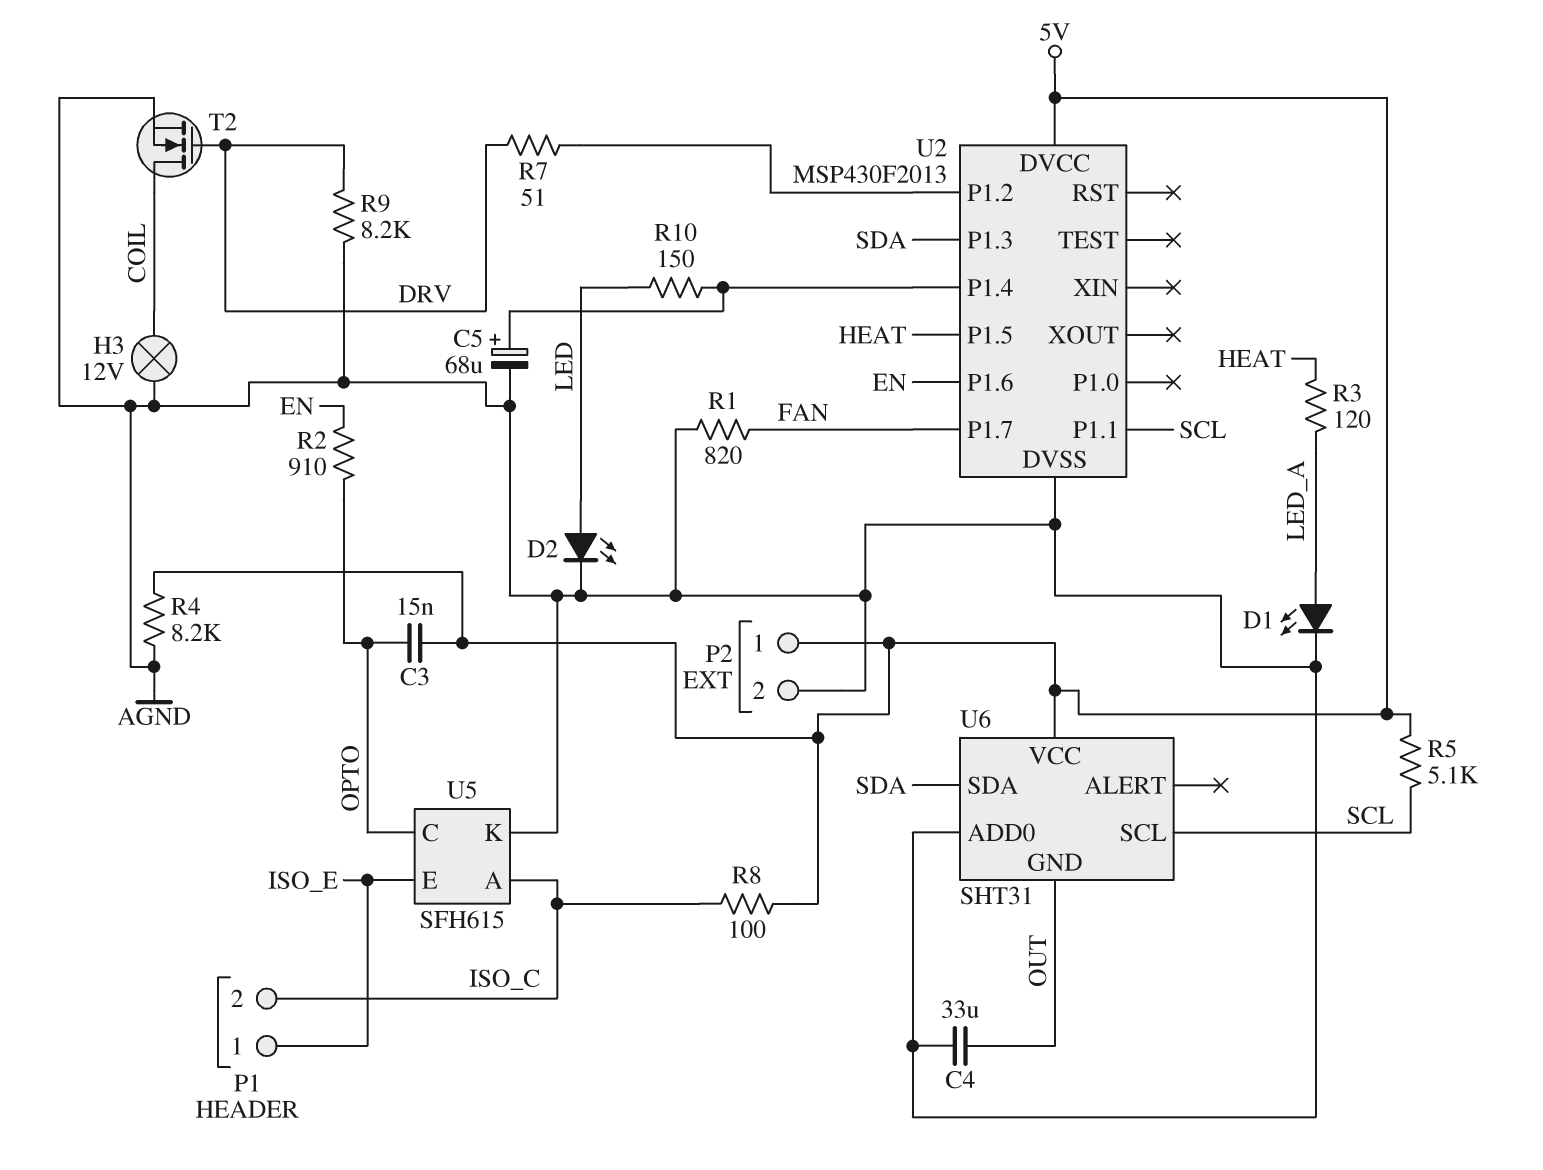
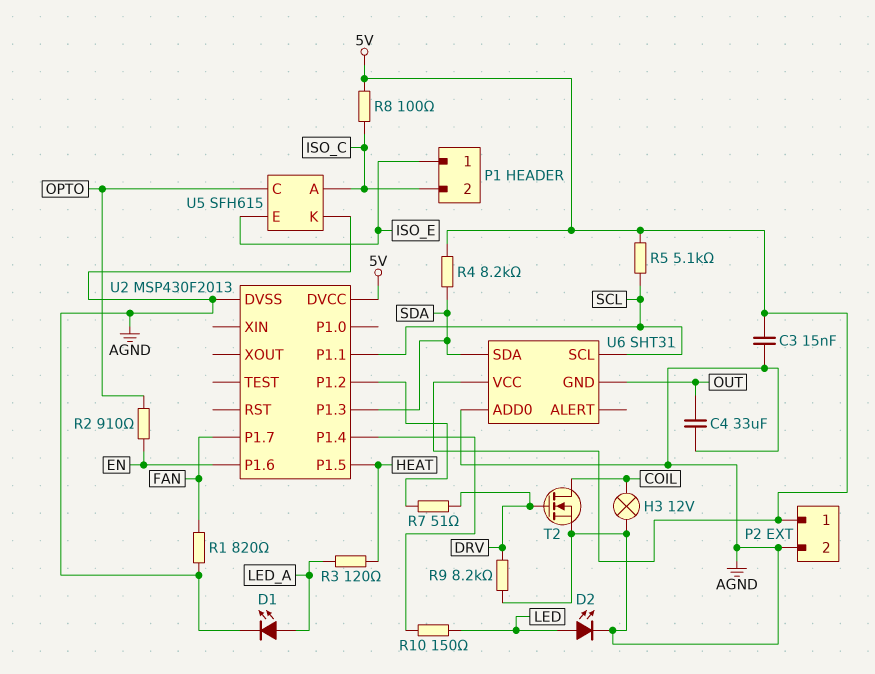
C3: 15nF (5V, OPTO) -> 15nF (5V, AGND)
C5: 68uF (plus U2/P1.4, minus AGND) -> none
R4: 8.2k (5V, AGND) -> 8.2k (5V, SDA)

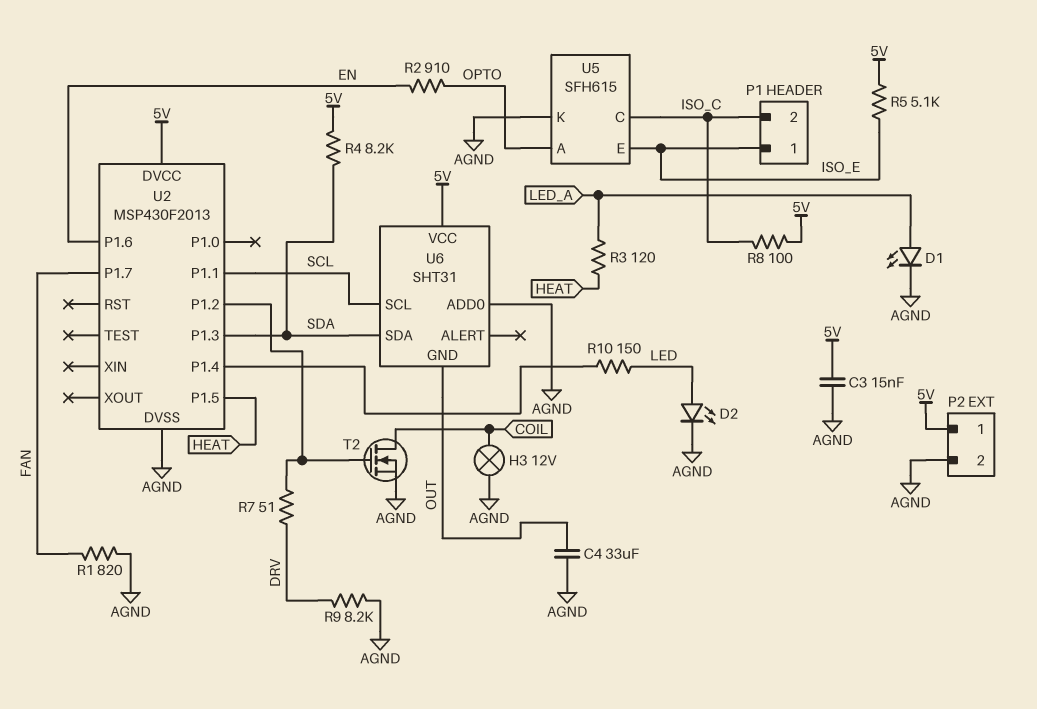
R5: 5.1k (5V, SCL) -> 5.1k (5V, ISO_E)
T2: NMOS (G DRV, D COIL, S AGND) -> NMOS (G U2/P1.2, D COIL, S AGND)
U5 pin A: ISO_C -> OPTO
U5 pin C: OPTO -> ISO_C

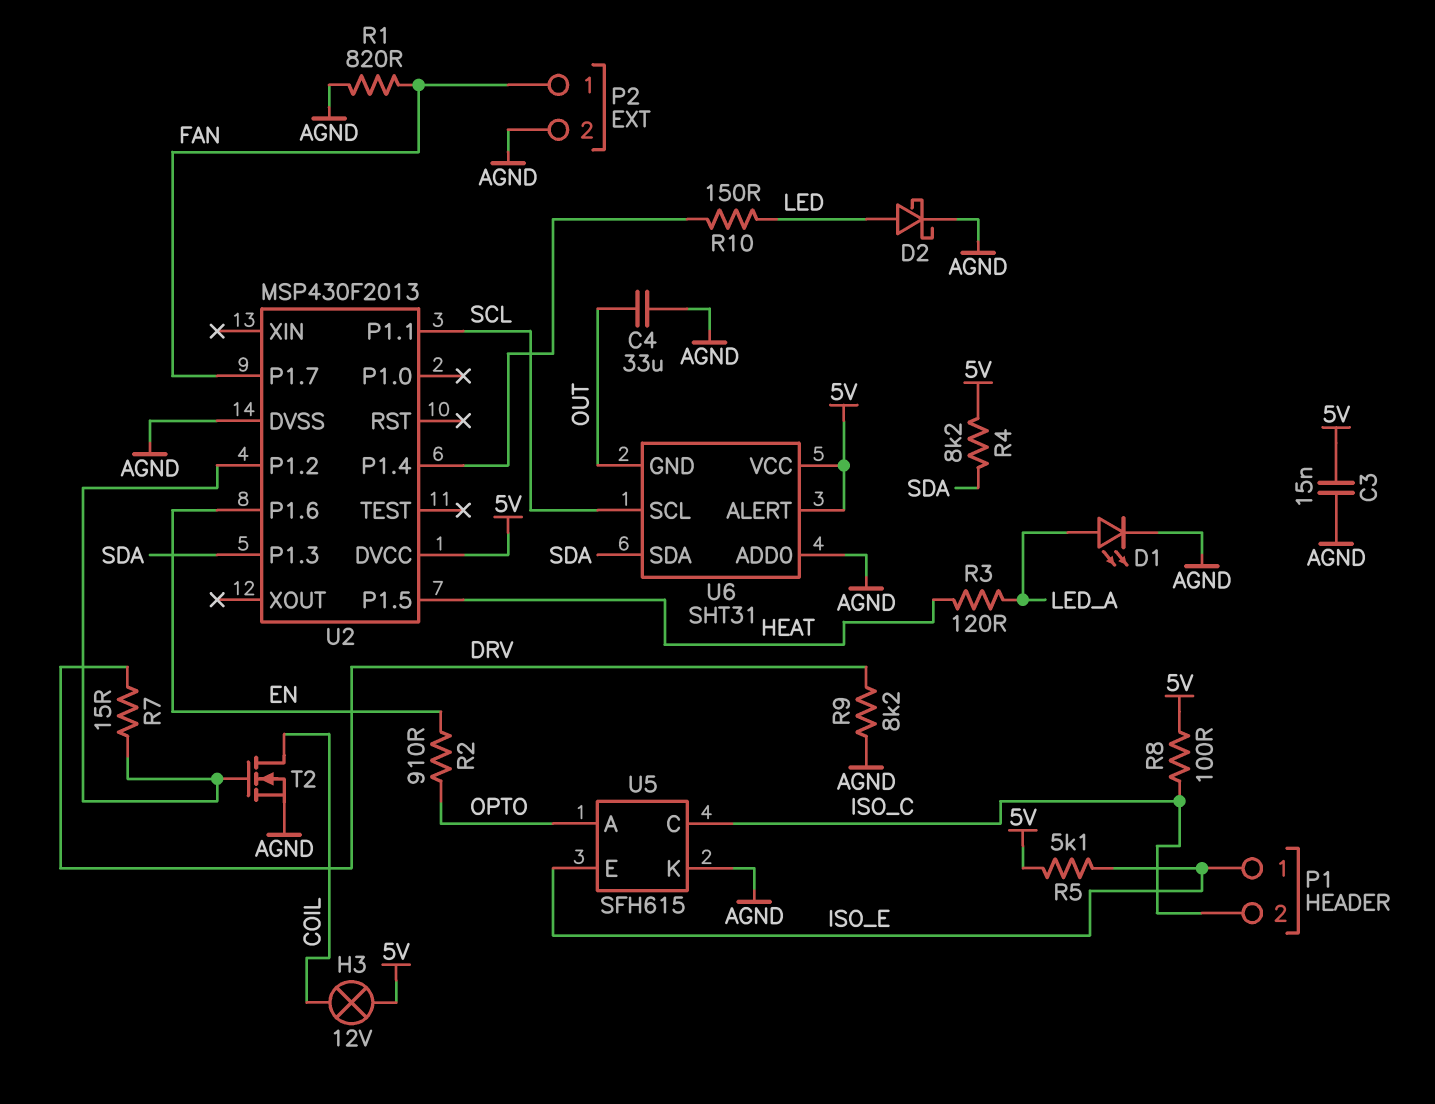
D2: LED (A LED, K AGND) -> schottky (A LED, K AGND)
H3: lamp 12V (AGND, COIL) -> lamp 12V (5V, COIL)
P2 pin 1: 5V -> FAN
R7: 51 (DRV, U2/P1.2) -> 15 (DRV, U2/P1.2)
U6 pin ALERT: none -> 5V

